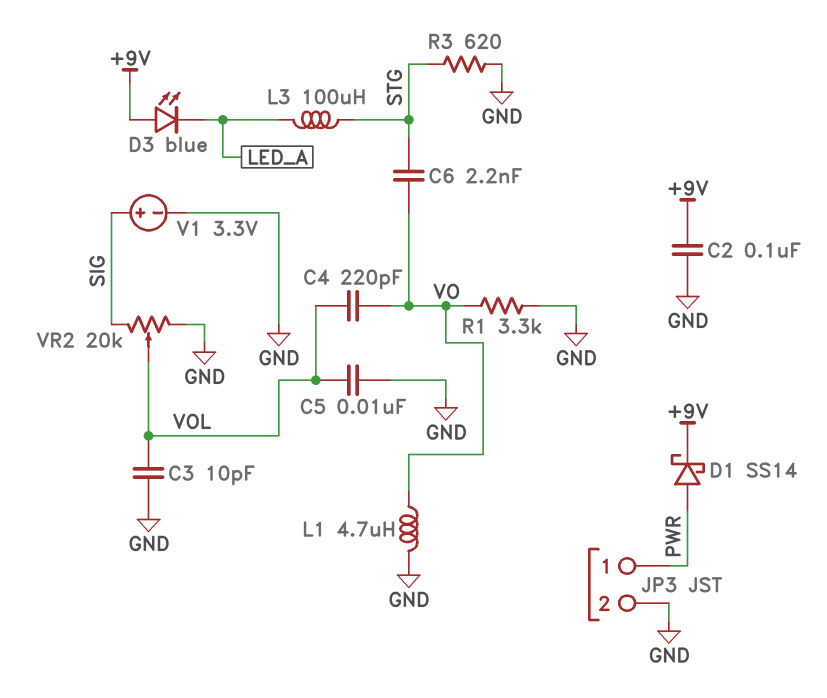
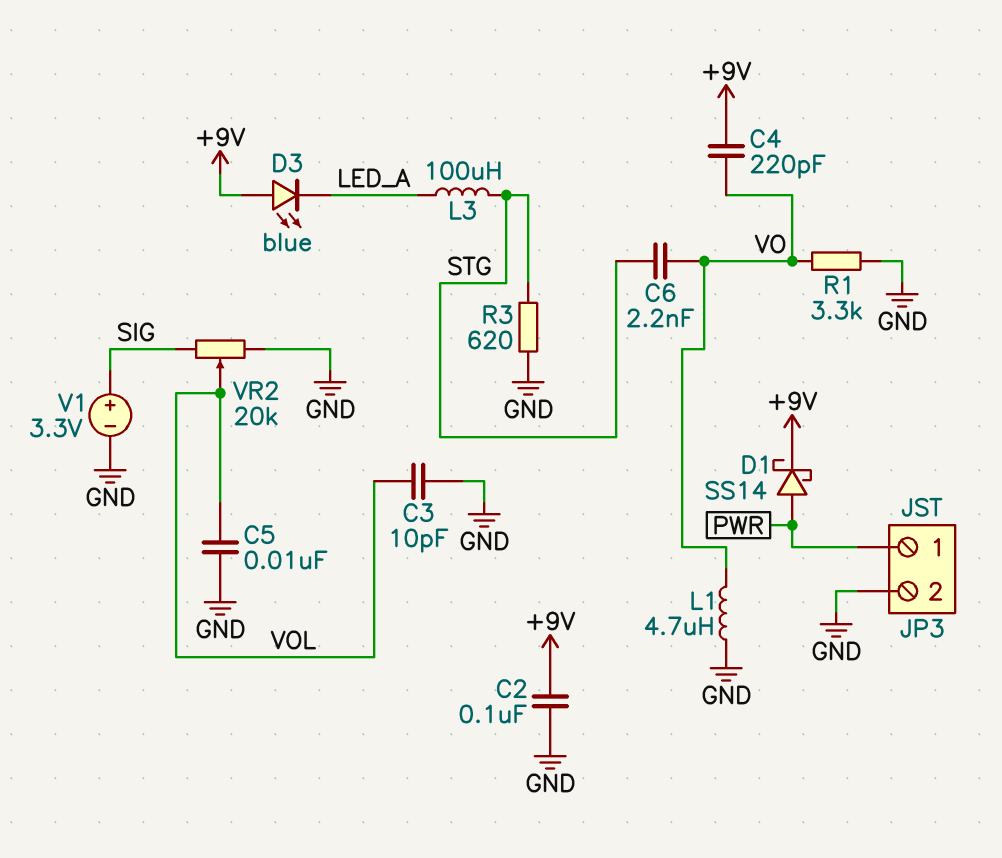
C4: 220pF (VO, VOL) -> 220pF (+9V, VO)

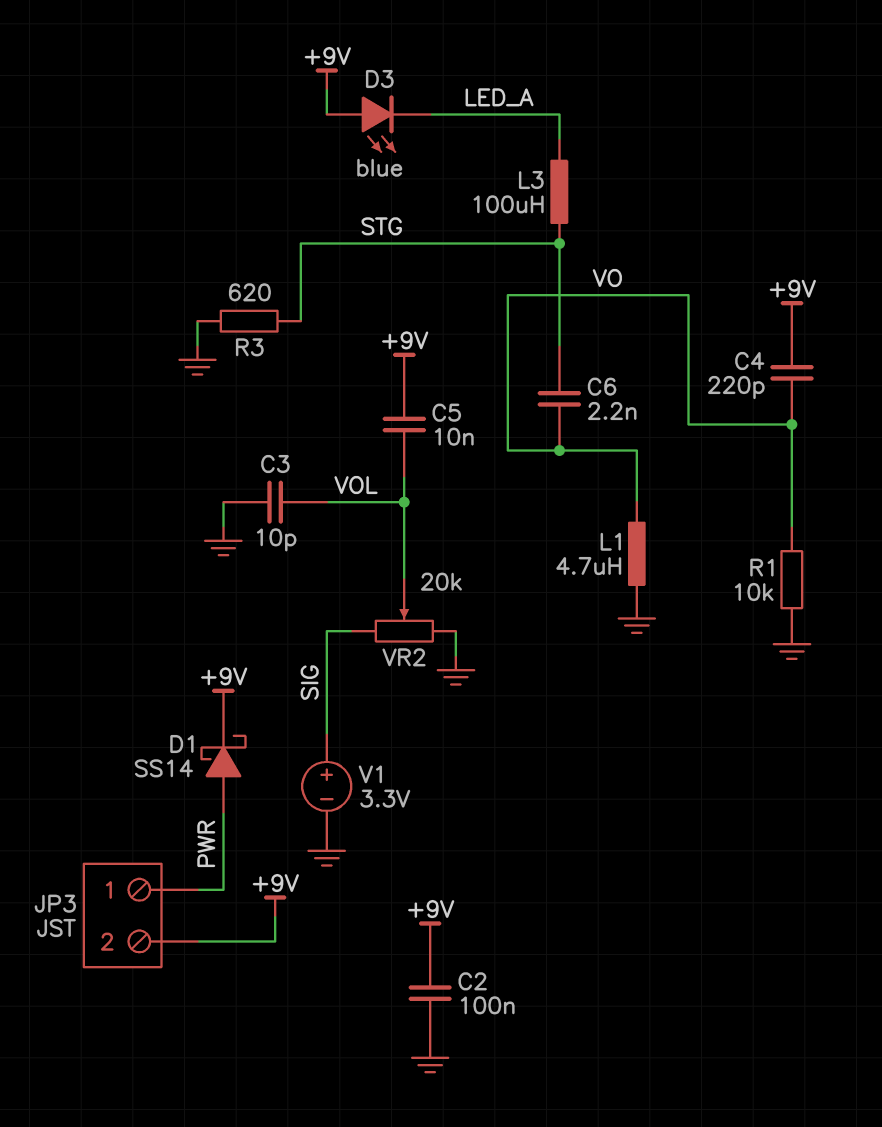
C5: 10nF (GND, VOL) -> 10nF (+9V, VOL)
JP3 pin 2: GND -> +9V
R1: 3.3k (GND, VO) -> 10k (GND, VO)

